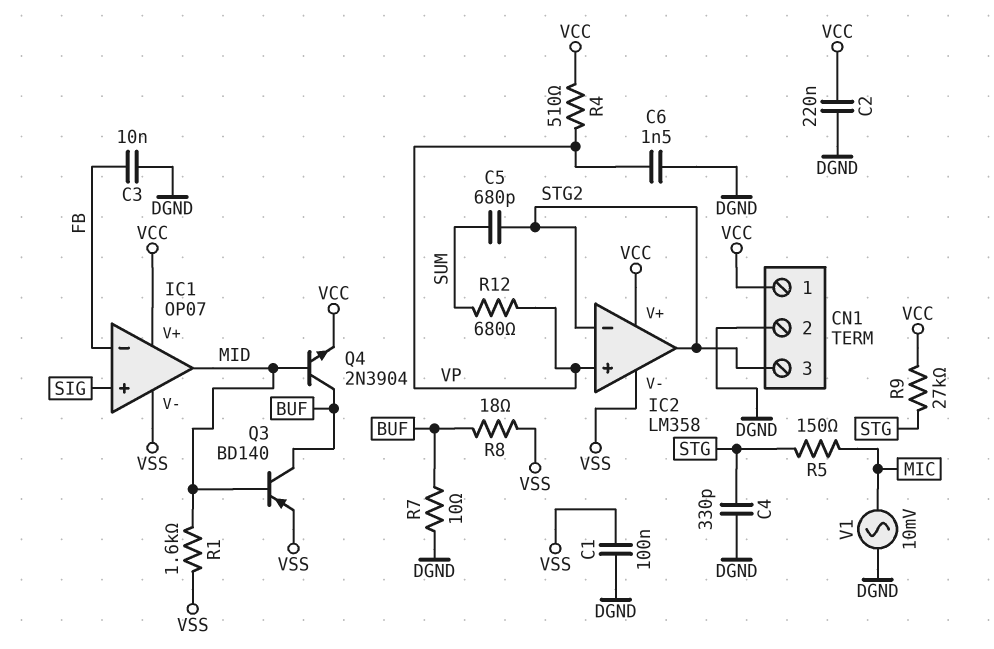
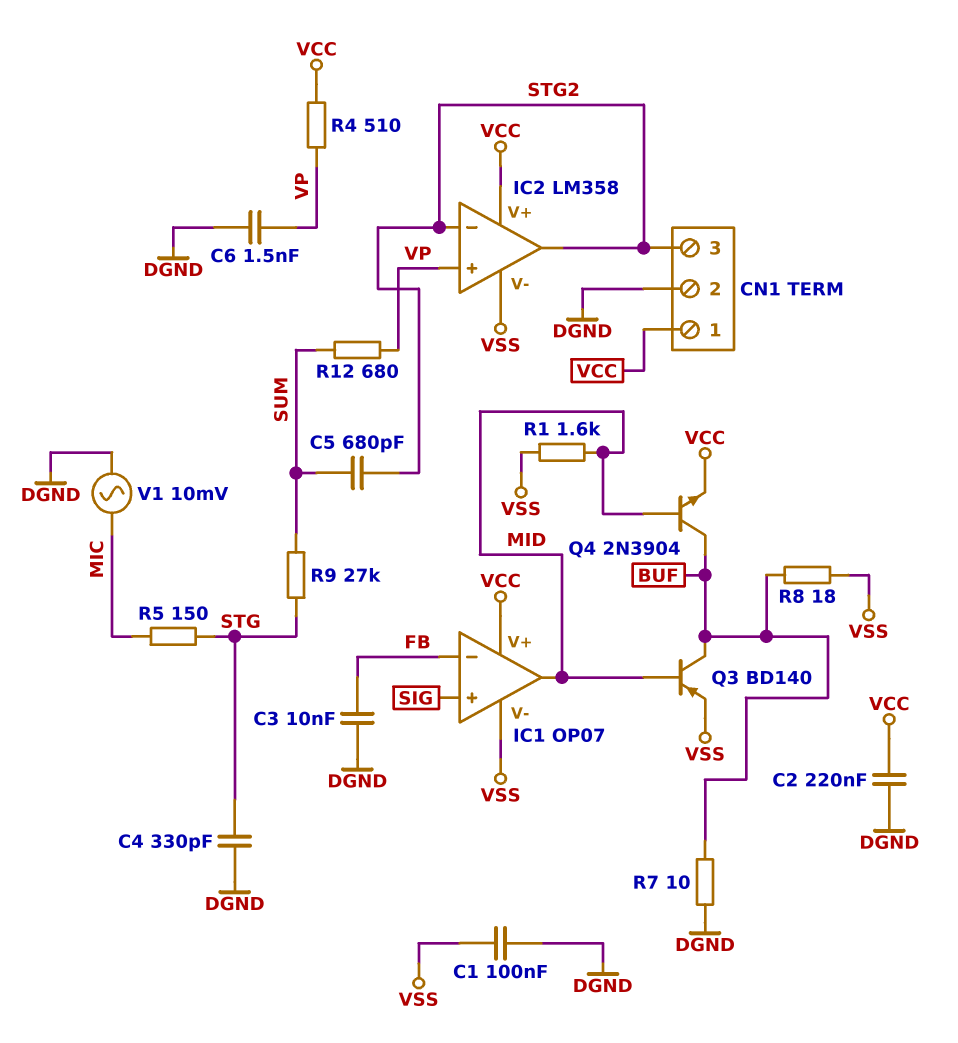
R9: 27k (STG, VCC) -> 27k (STG, SUM)

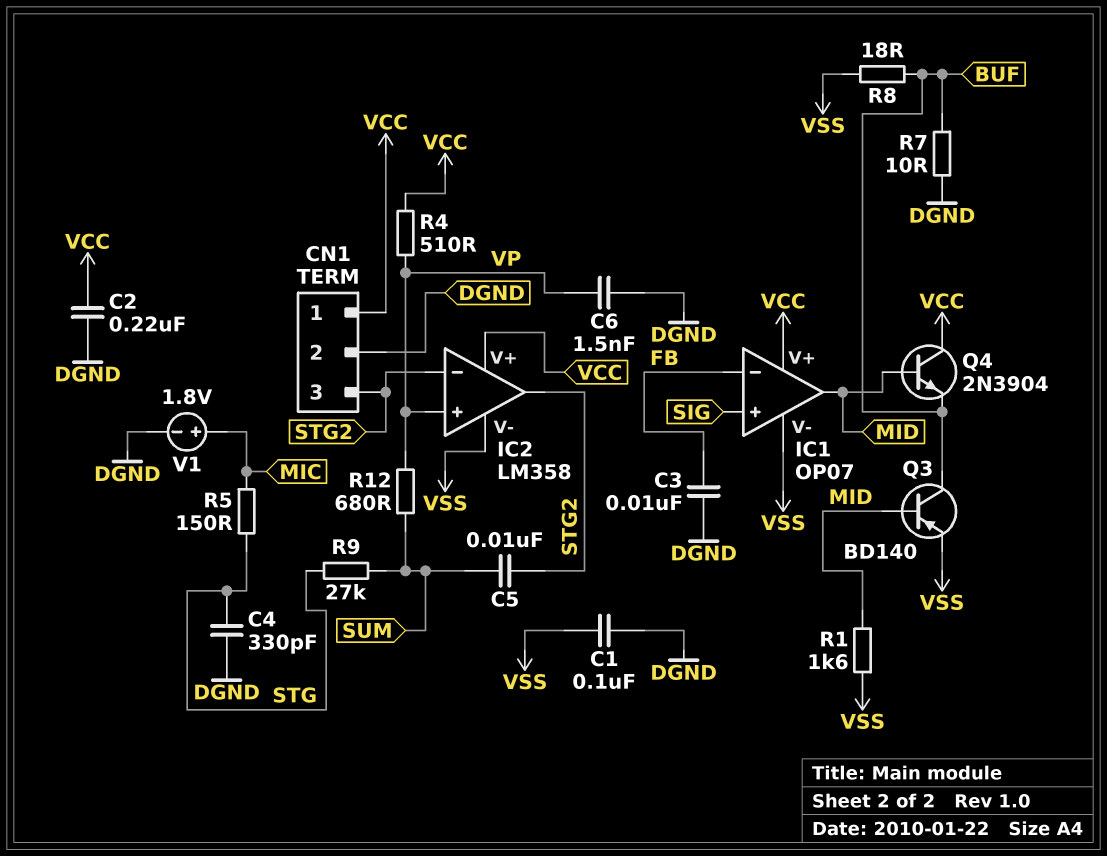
C5: 680pF (STG2, SUM) -> 10nF (STG2, SUM)
Q4: NPN 2N3904 (B MID, C BUF, E VCC) -> NPN 2N3904 (B MID, C VCC, E BUF)
V1: AC 10mV (DGND, MIC) -> 1.8V (plus MIC, minus DGND)

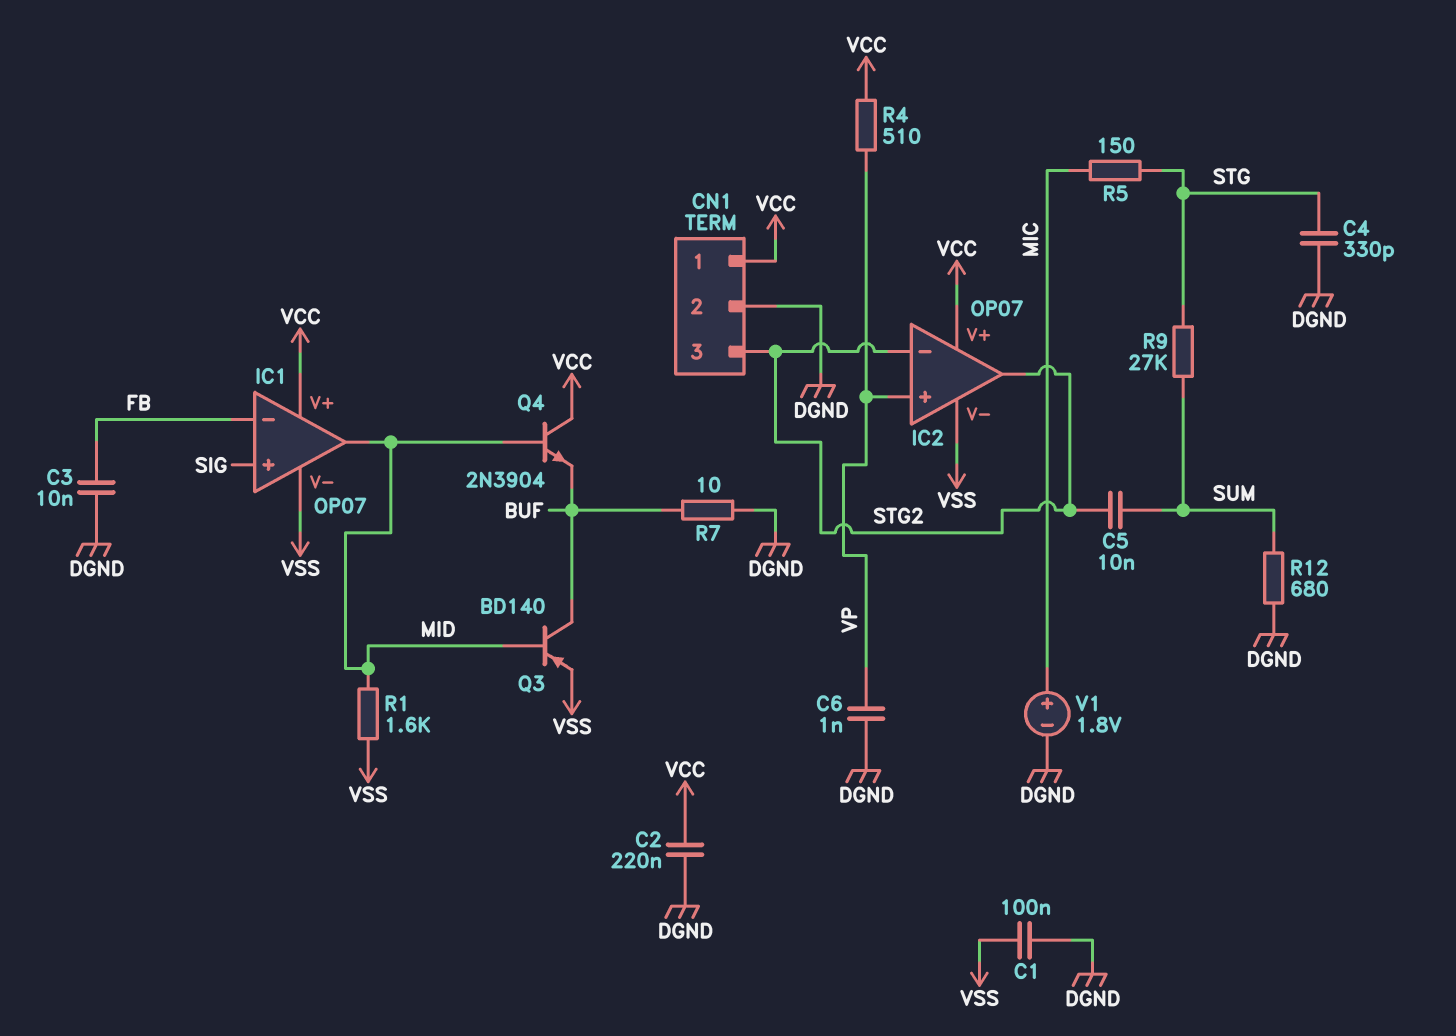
C6: 1.5nF (DGND, VP) -> 1nF (DGND, VP)
IC2: LM358 -> OP07
R8: 18 (BUF, VSS) -> none
R12: 680 (SUM, VP) -> 680 (DGND, SUM)

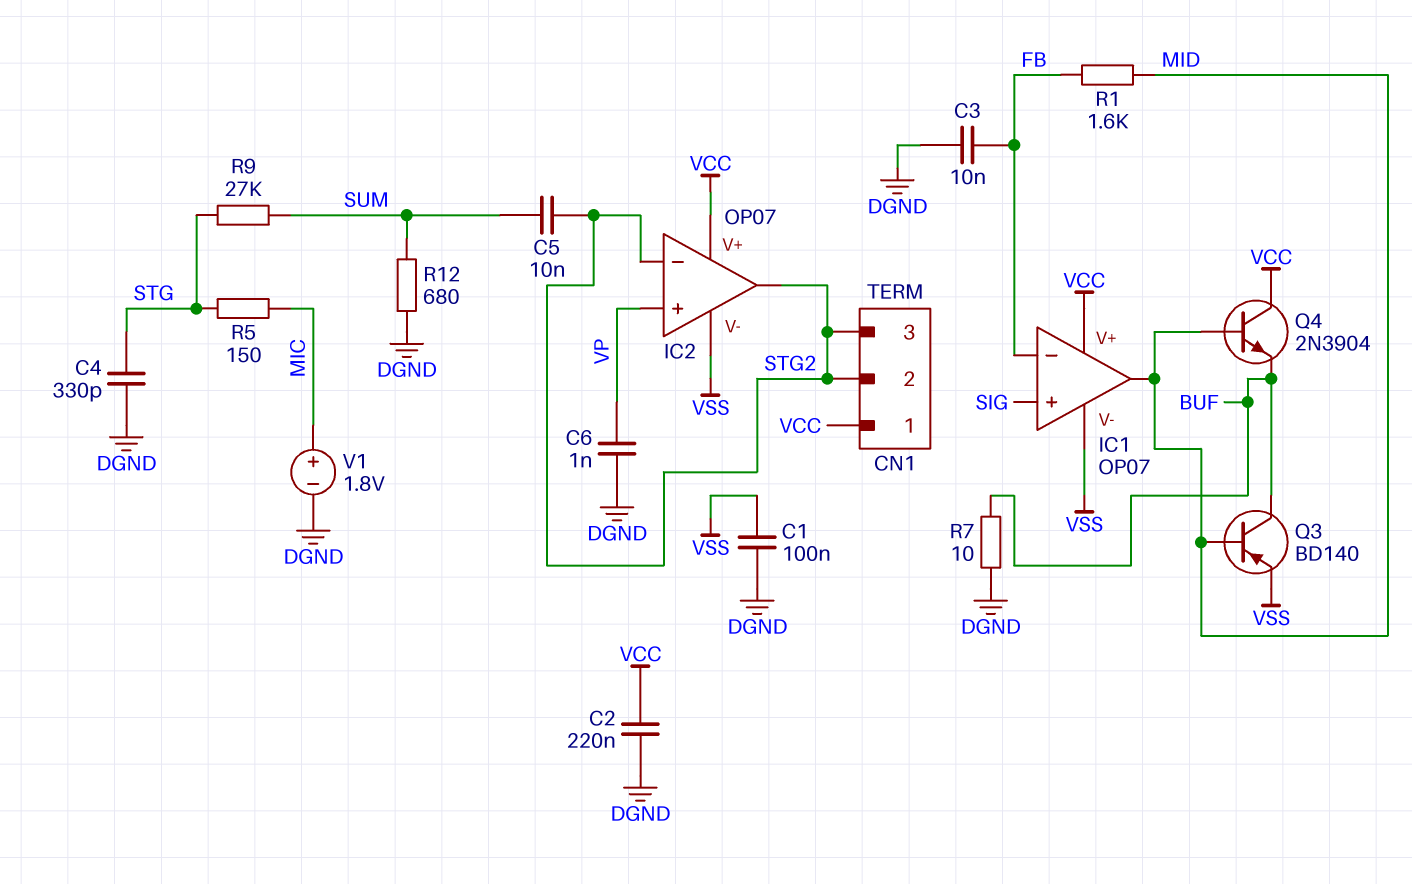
CN1 pin 2: DGND -> STG2
R1: 1.6k (MID, VSS) -> 1.6k (FB, MID)
R4: 510 (VCC, VP) -> none

